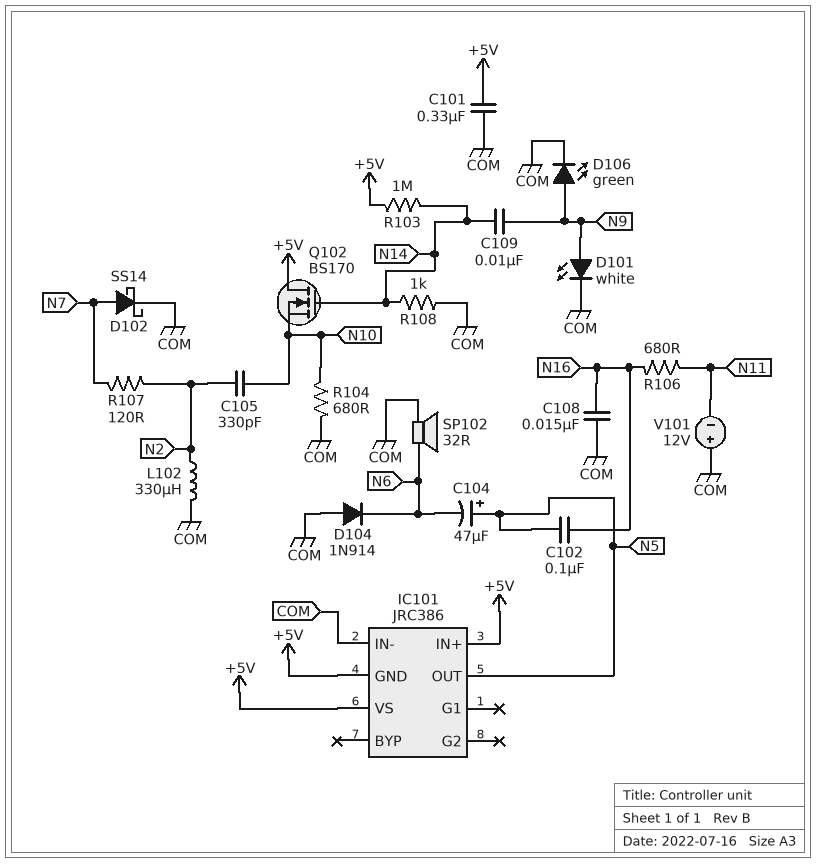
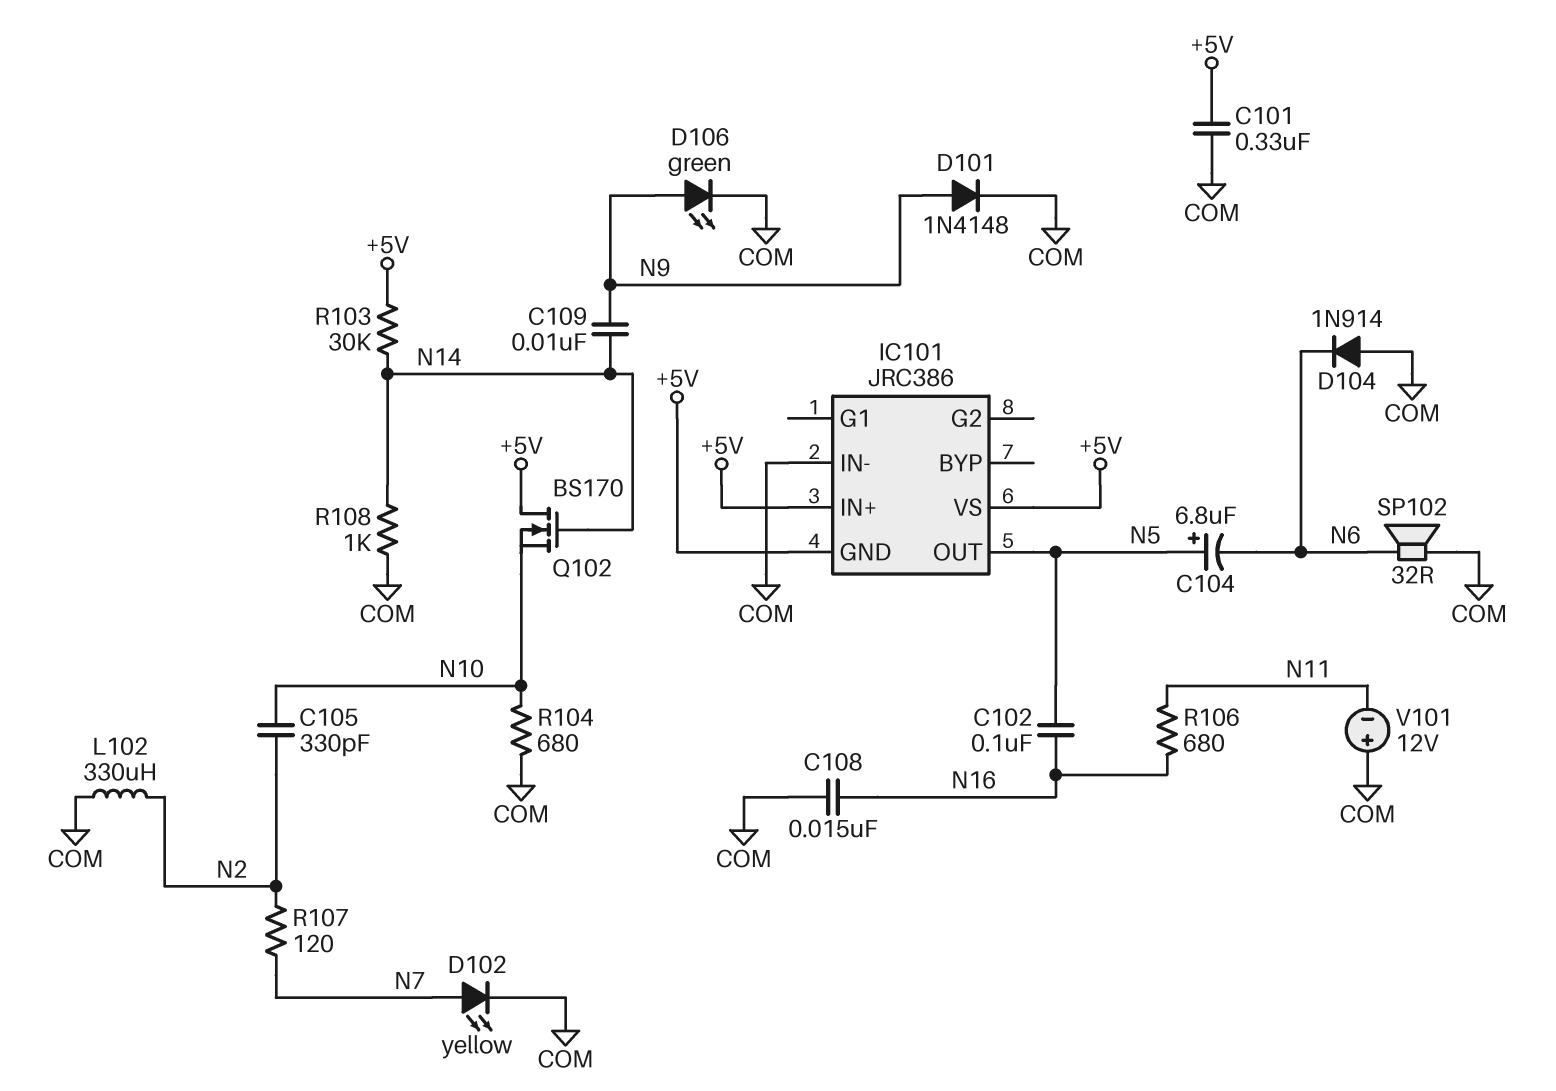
C104: 47uF (plus N5, minus N6) -> 6.8uF (plus N5, minus N6)
D101: LED white (A N9, K COM) -> diode 1N4148 (A N9, K COM)
D102: schottky SS14 (A N7, K COM) -> LED yellow (A N7, K COM)
R103: 1M (+5V, N14) -> 30k (+5V, N14)

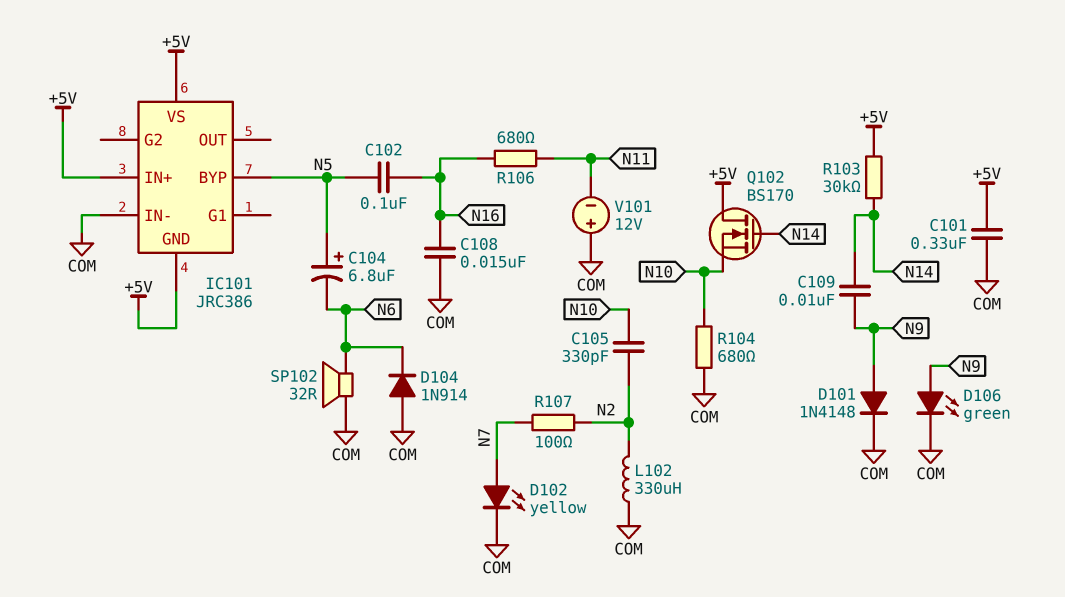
IC101 pin BYP: none -> N5
IC101 pin OUT: N5 -> none
R107: 120 (N2, N7) -> 100 (N2, N7)
R108: 1k (COM, N14) -> none

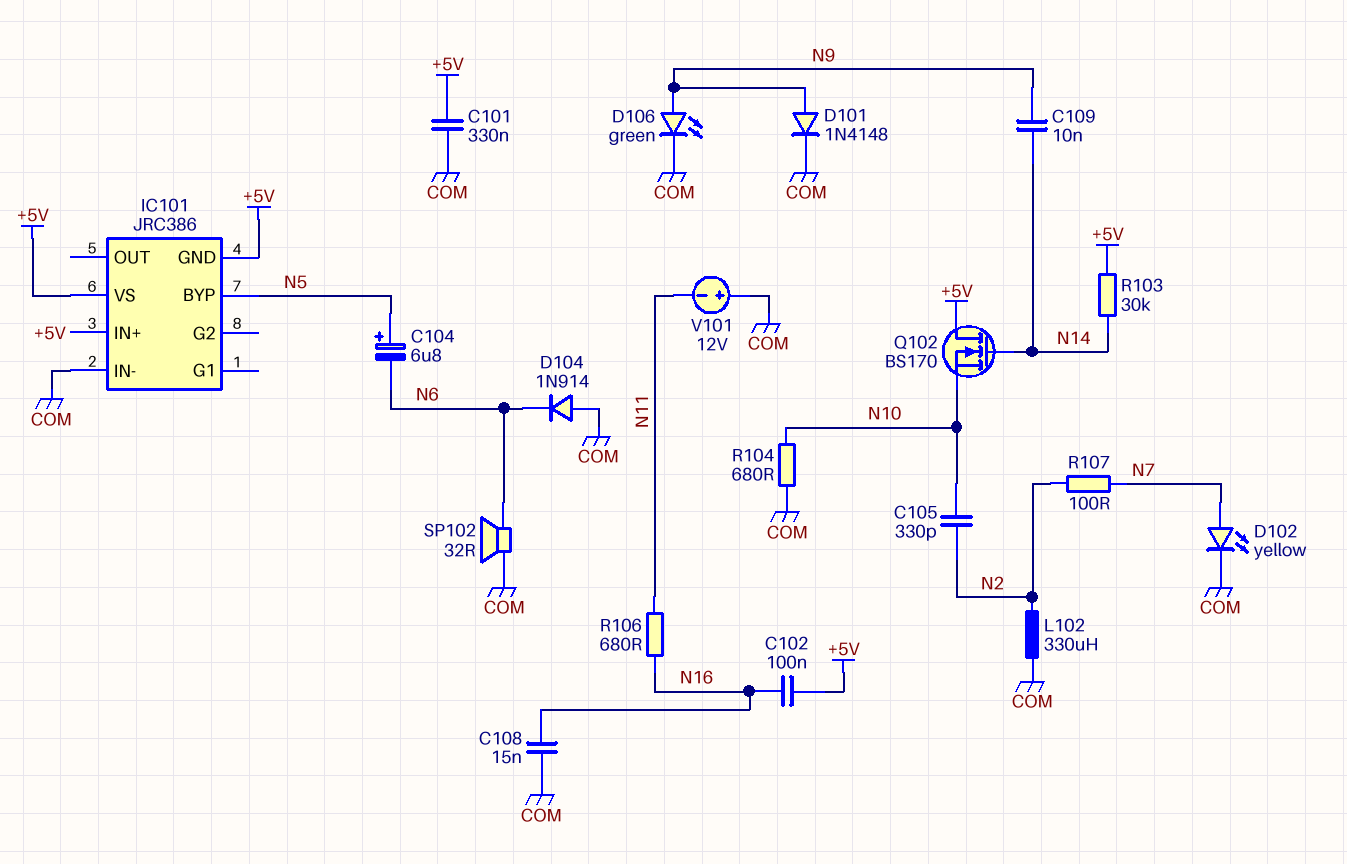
C102: 100nF (N5, N16) -> 100nF (+5V, N16)

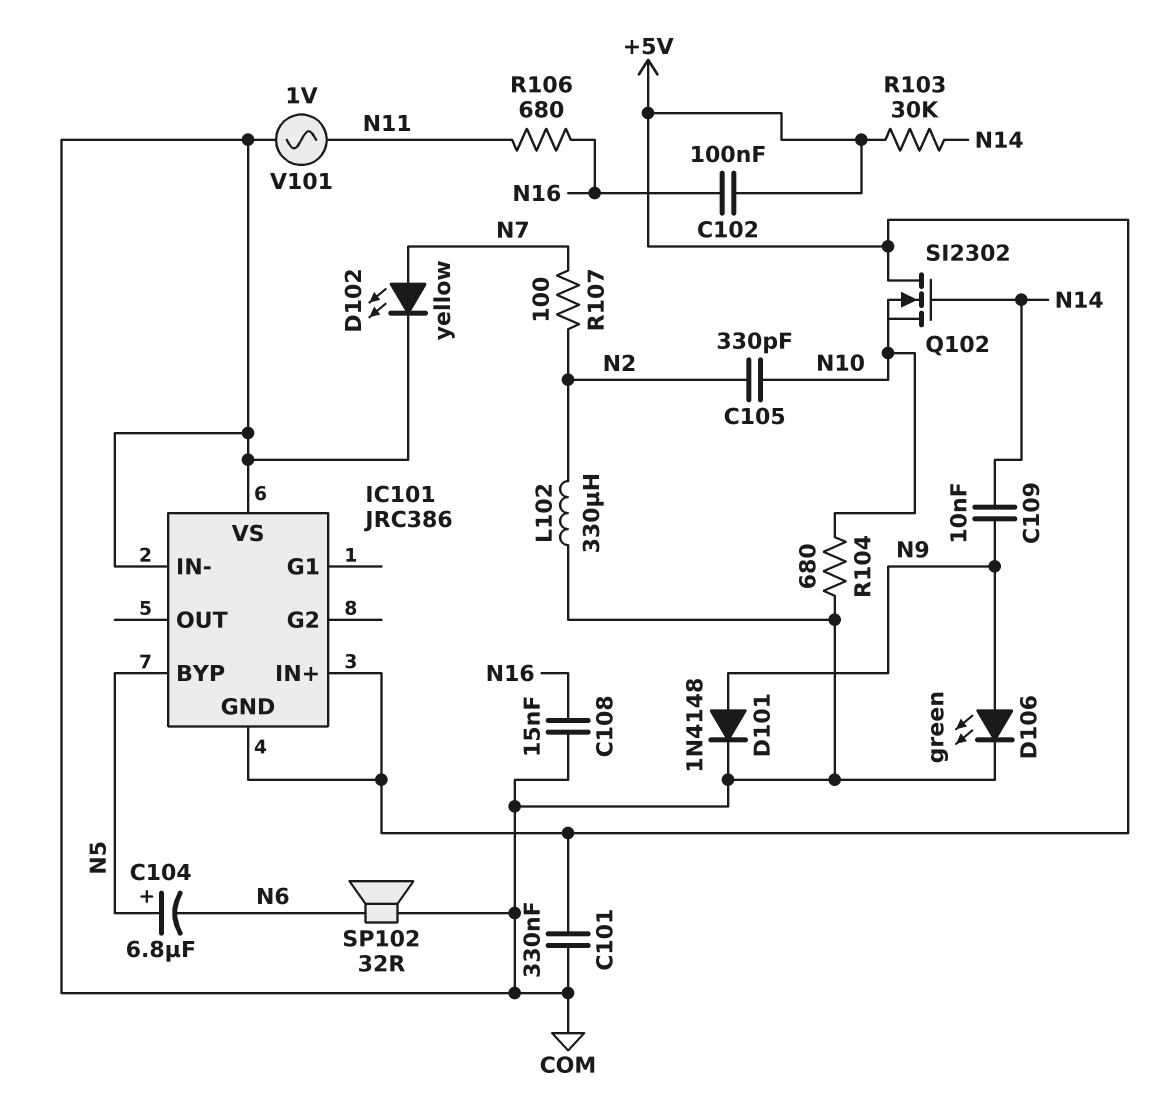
D104: diode 1N914 (A COM, K N6) -> none
IC101 pin VS: +5V -> COM
Q102: NMOS BS170 (G N14, D +5V, S N10) -> NMOS SI2302 (G N14, D +5V, S N10)
V101: 12V (plus COM, minus N11) -> AC 1V (COM, N11)

